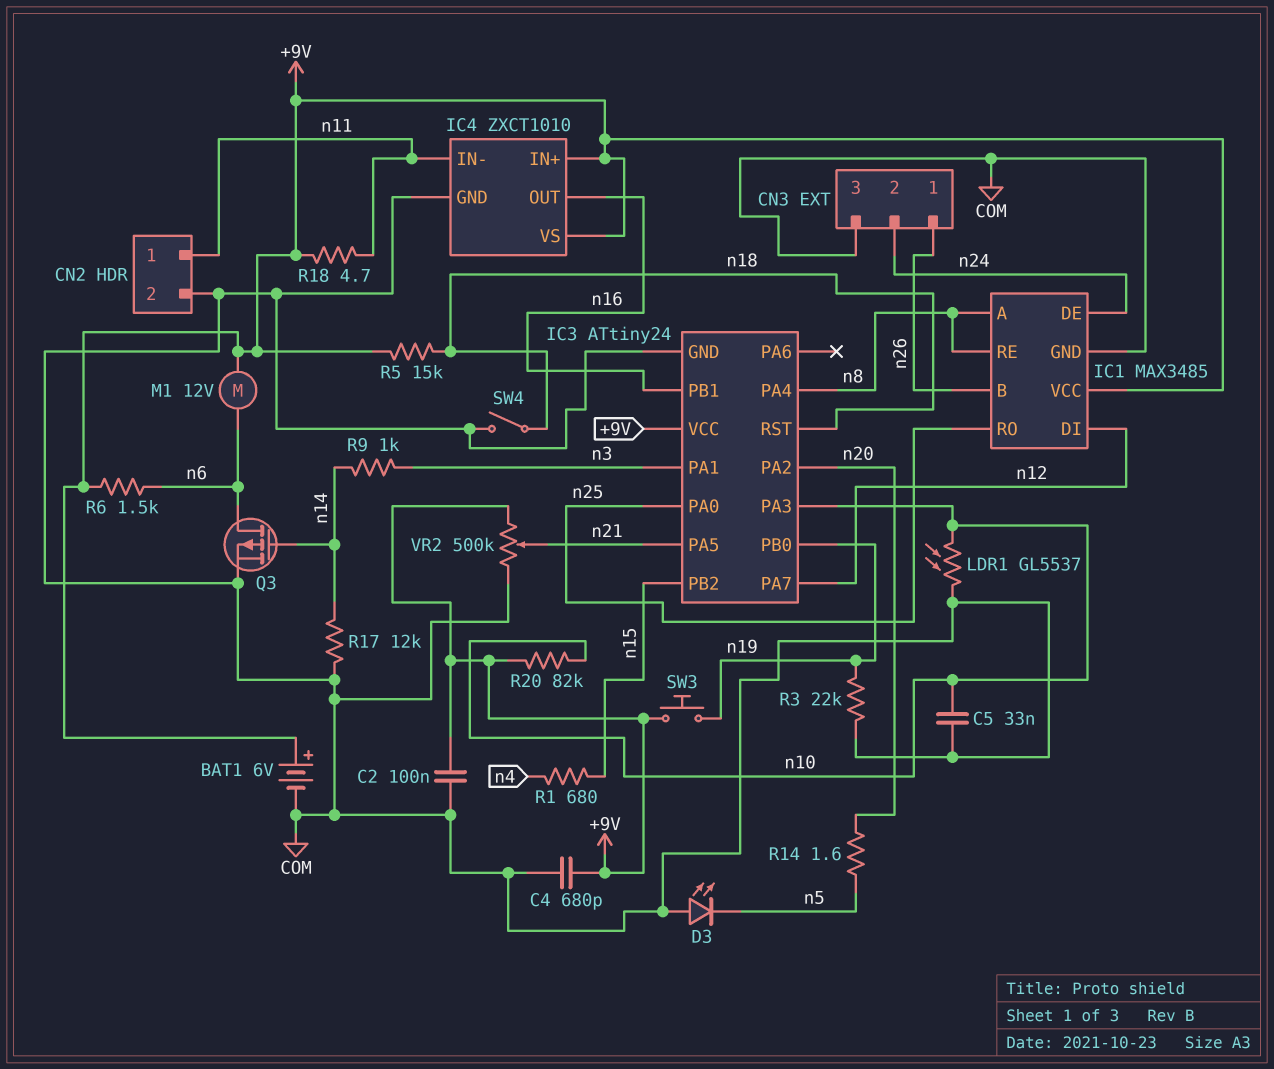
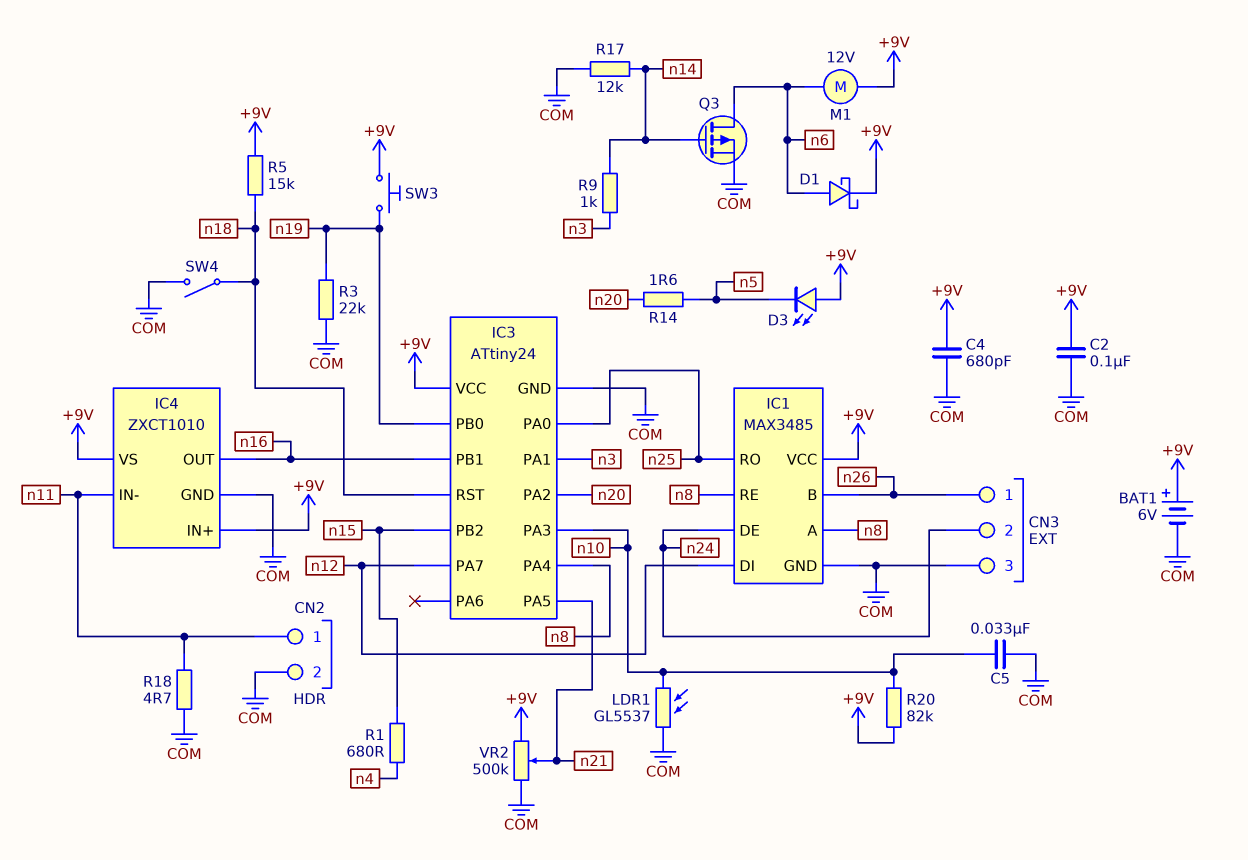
D1: none -> schottky (A n6, K +9V)
D3: LED (A COM, K n5) -> LED (A +9V, K n5)
R6: 1.5k (+9V, n6) -> none
R18: 4.7 (+9V, n11) -> 4.7 (COM, n11)

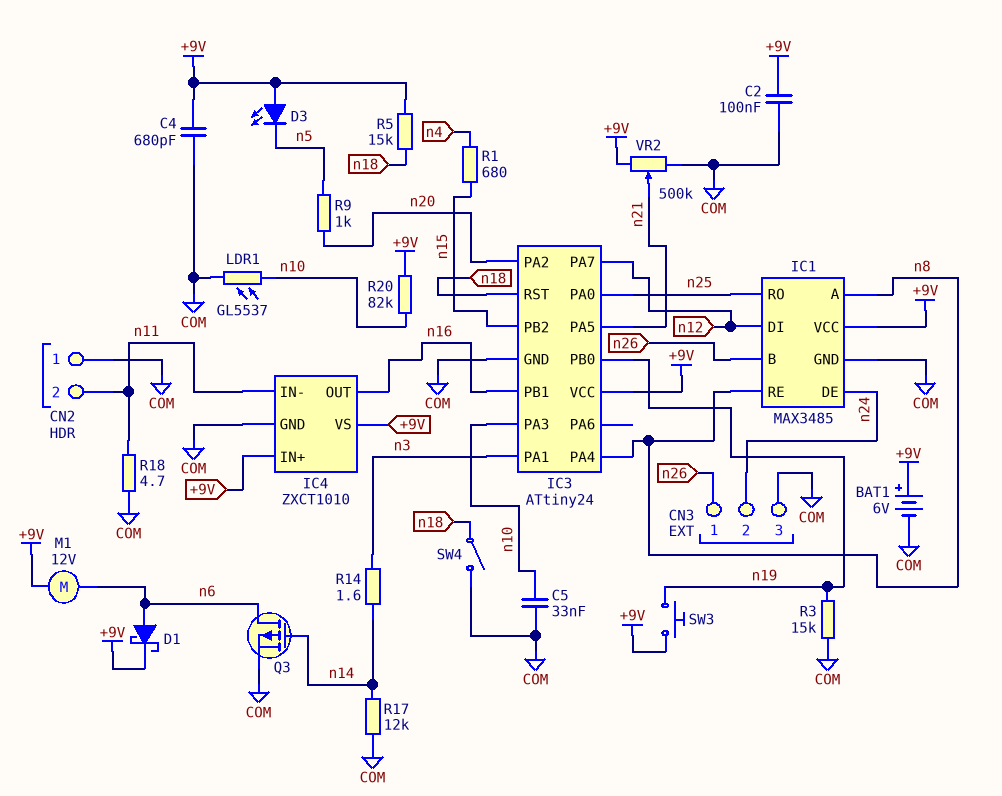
CN2 pin 1: n11 -> COM
CN2 pin 2: COM -> n11
R3: 22k (COM, n19) -> 15k (COM, n19)
R9: 1k (n3, n14) -> 1k (n5, n20)
R14: 1.6 (n5, n20) -> 1.6 (n3, n14)

